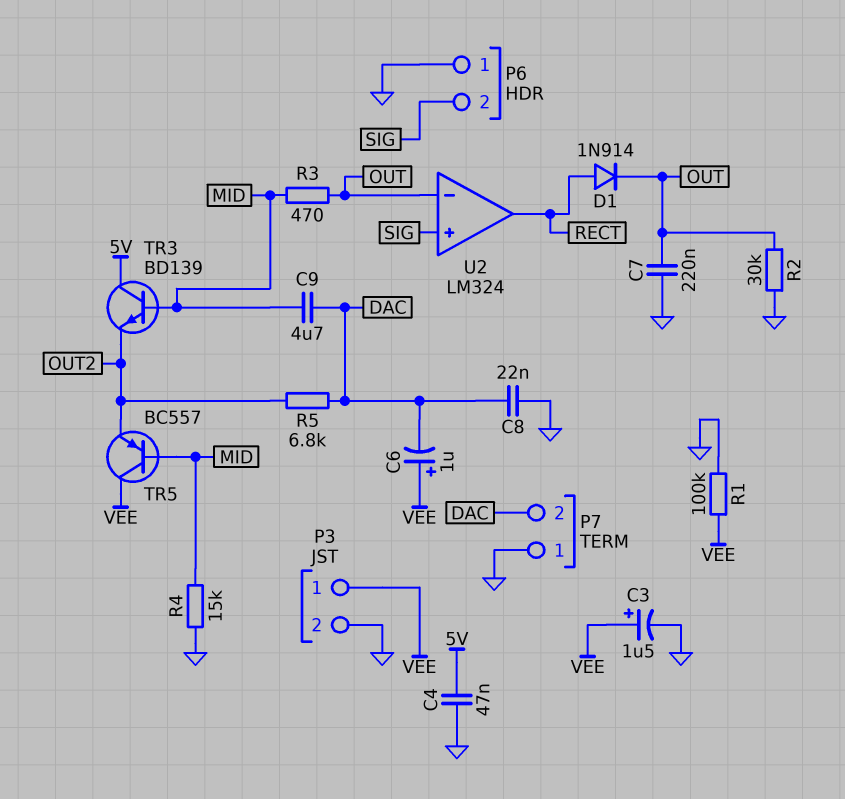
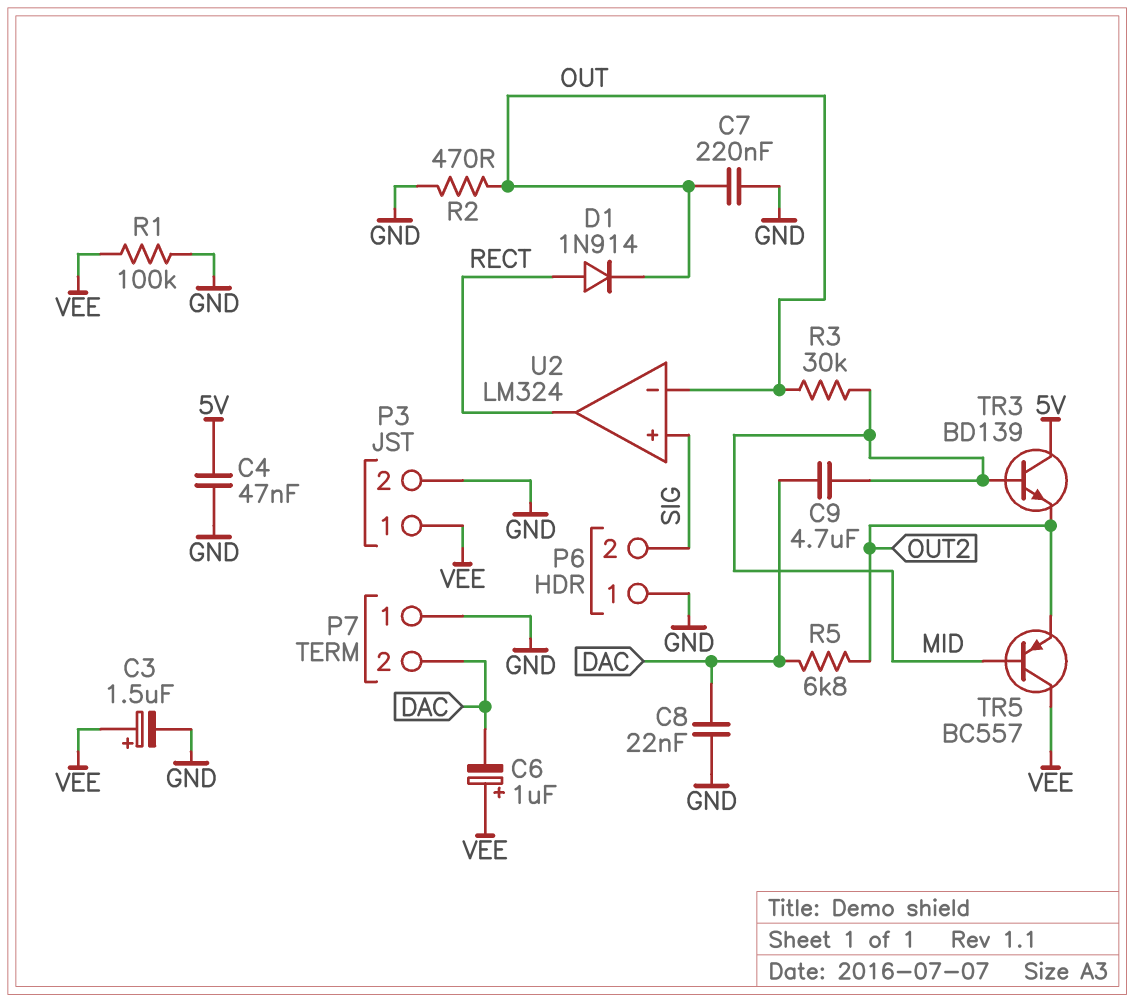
R2: 30k (GND, OUT) -> 470 (GND, OUT)
R3: 470 (MID, OUT) -> 30k (MID, OUT)
R4: 15k (GND, MID) -> none

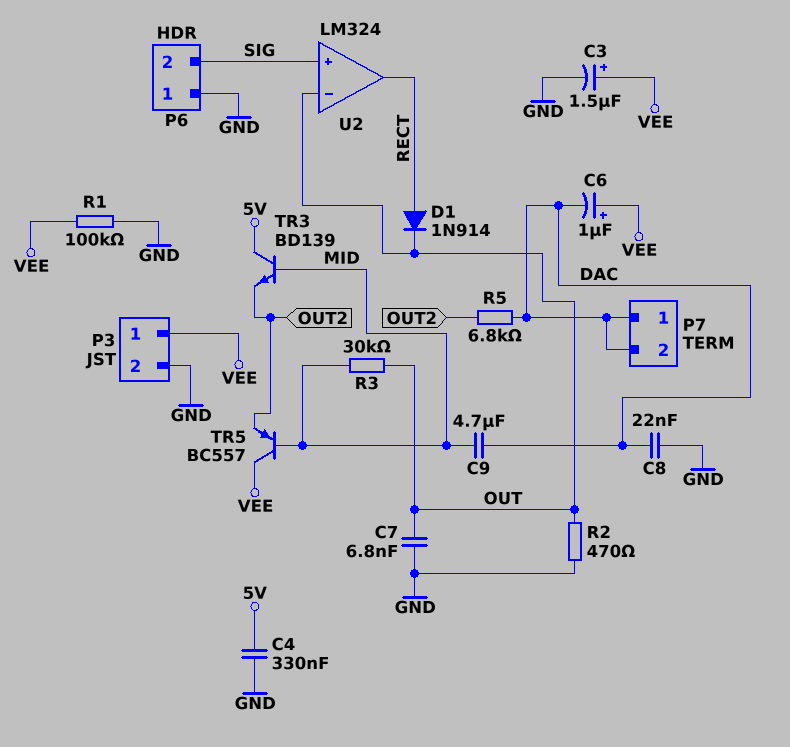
C4: 47nF (5V, GND) -> 330nF (5V, GND)
C7: 220nF (GND, OUT) -> 6.8nF (GND, OUT)
P7 pin 1: GND -> DAC

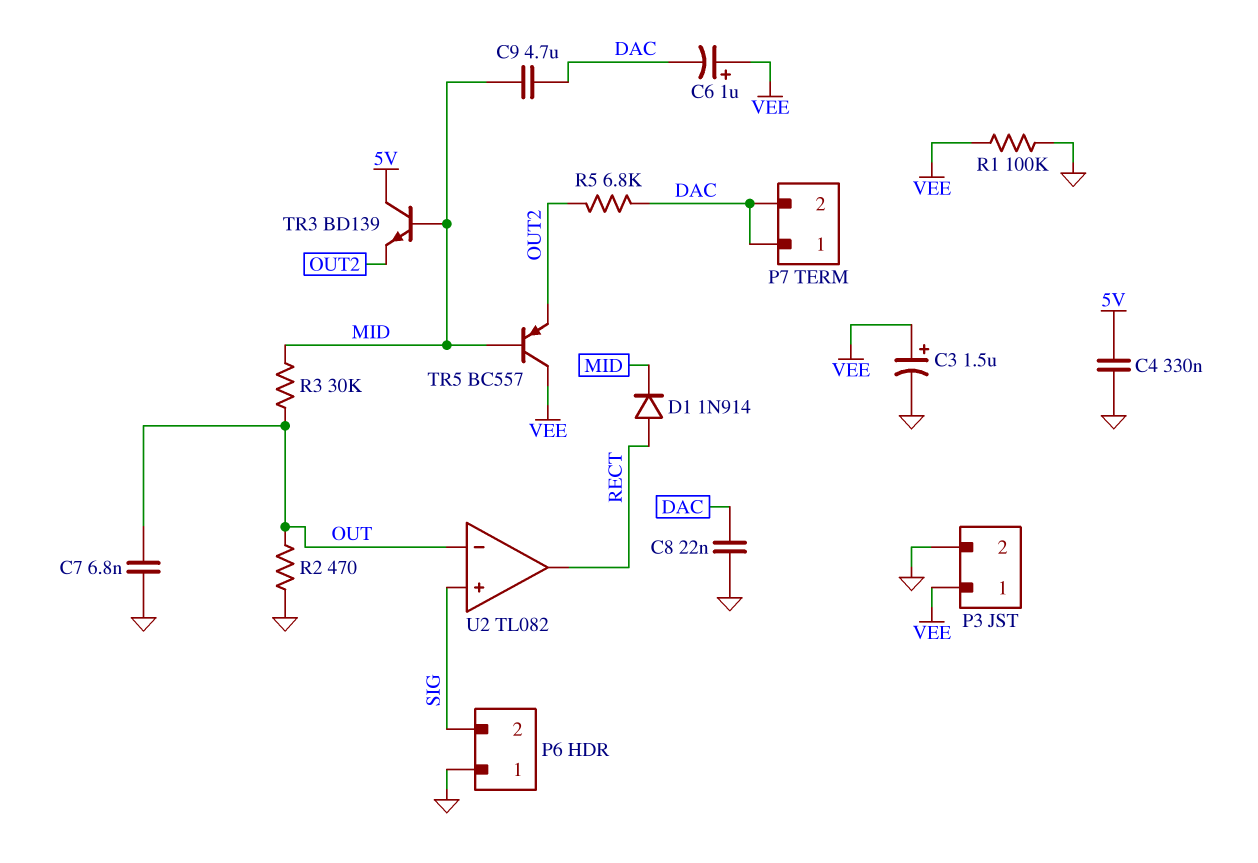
D1: diode 1N914 (A RECT, K OUT) -> diode 1N914 (A RECT, K MID)
U2: LM324 -> TL082

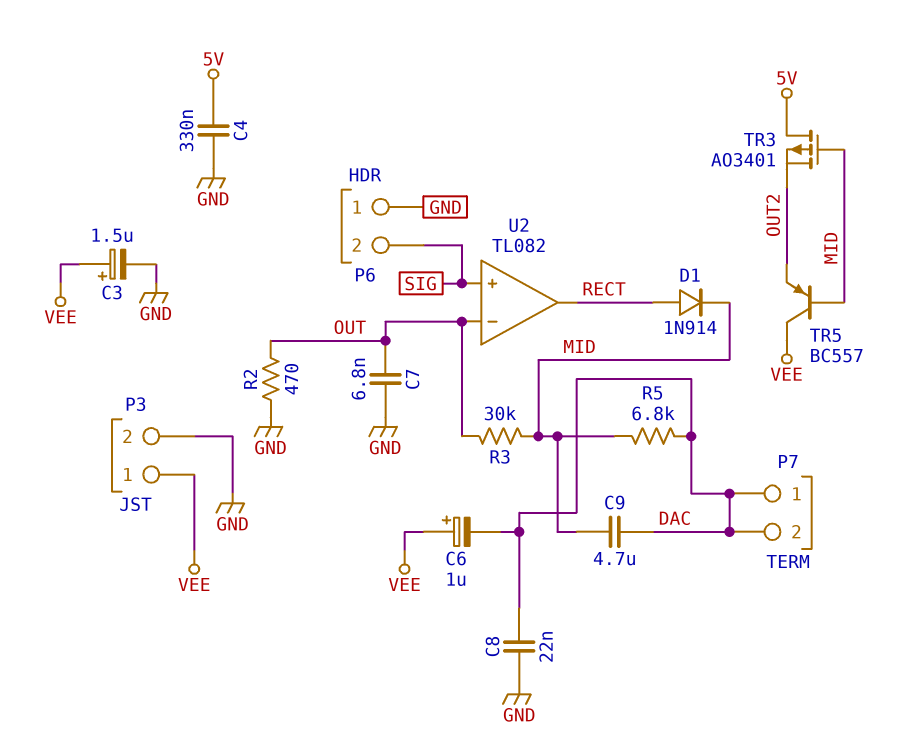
R1: 100k (GND, VEE) -> none
R5: 6.8k (DAC, OUT2) -> 6.8k (DAC, MID)
TR3: NPN BD139 (B MID, C 5V, E OUT2) -> PMOS AO3401 (G MID, D 5V, S OUT2)

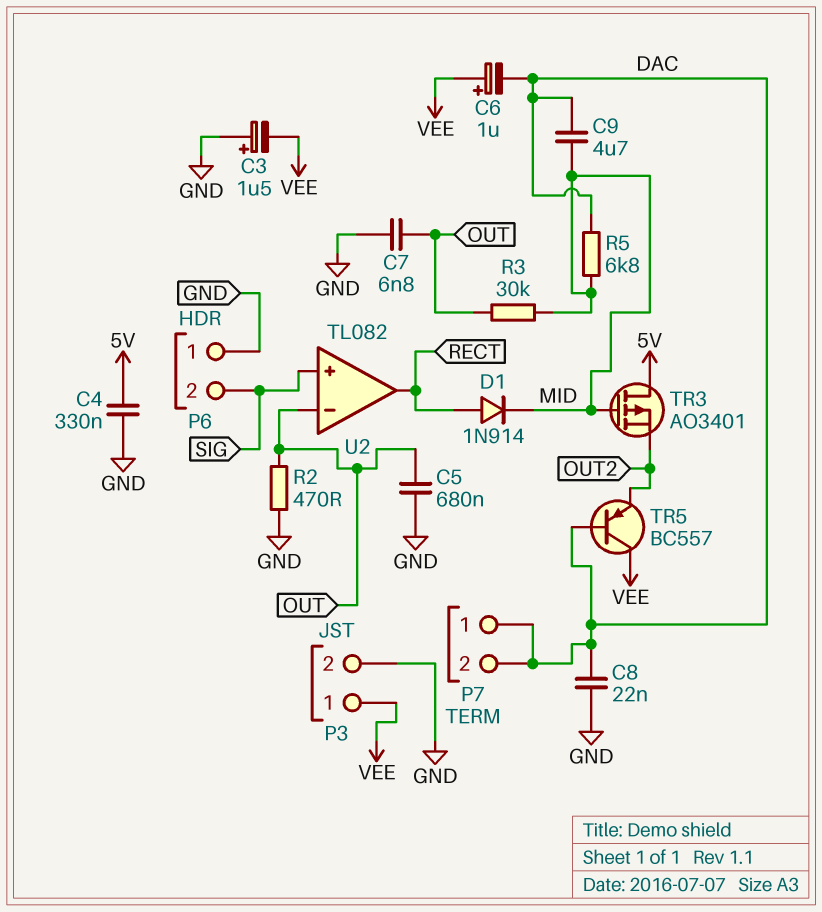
C3: 1.5uF (plus VEE, minus GND) -> 1.5uF (plus GND, minus VEE)
C5: none -> 680nF (GND, OUT)
TR5: PNP BC557 (B MID, C VEE, E OUT2) -> PNP BC557 (B DAC, C VEE, E OUT2)

